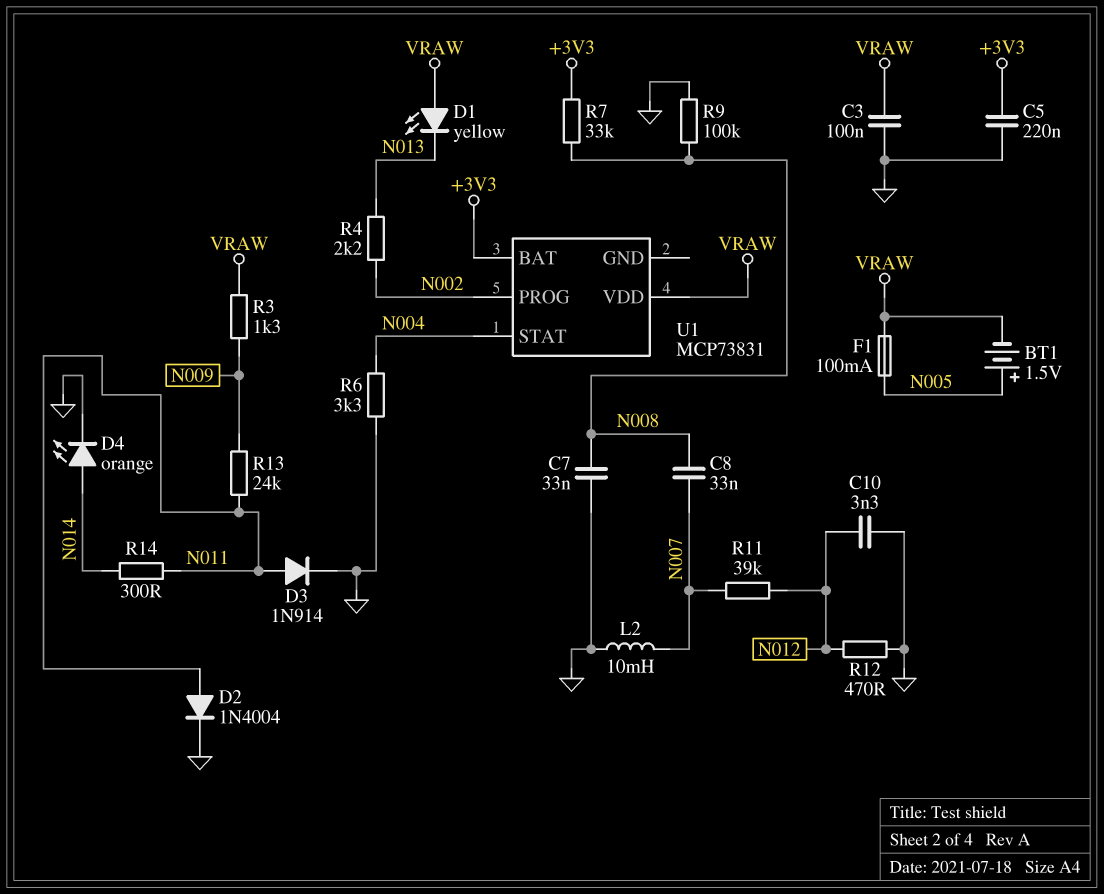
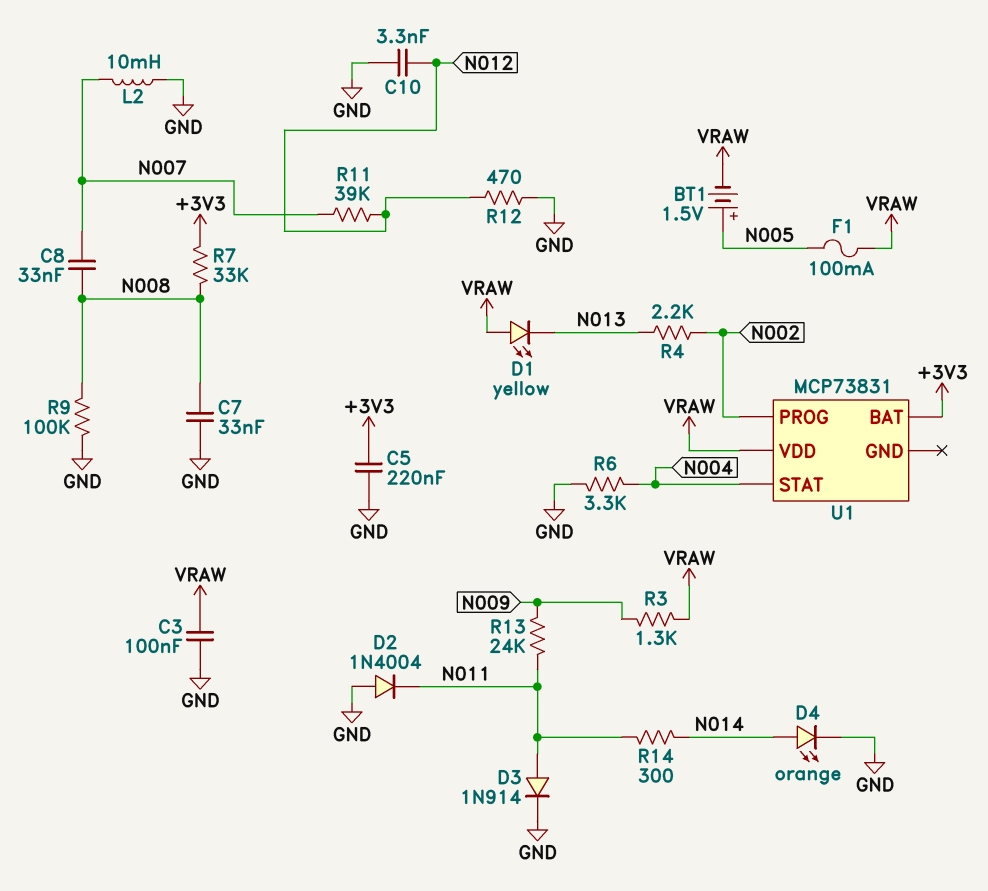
D2: diode 1N4004 (A N011, K GND) -> diode 1N4004 (A GND, K N011)

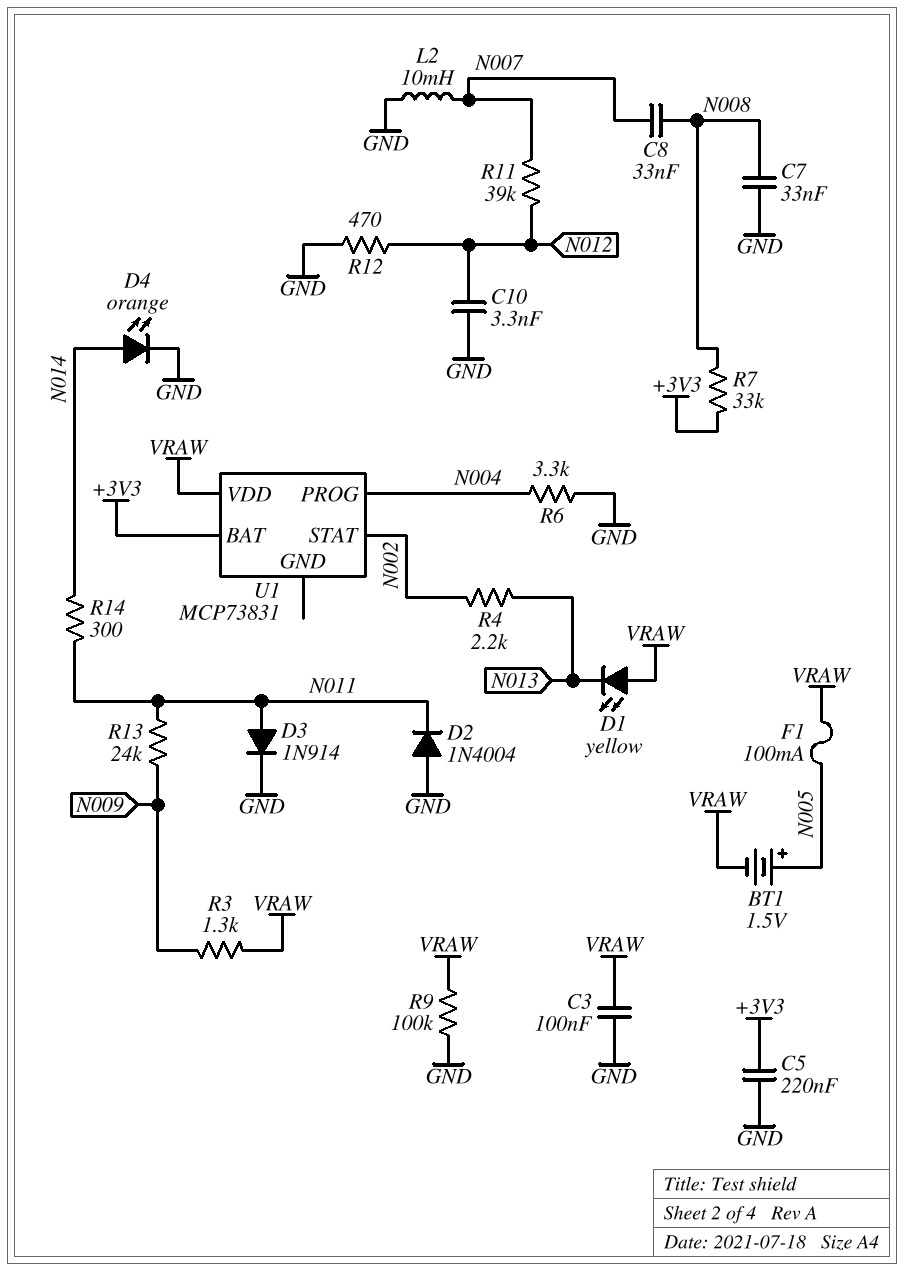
R9: 100k (GND, N008) -> 100k (GND, VRAW)
U1 pin PROG: N002 -> N004
U1 pin STAT: N004 -> N002

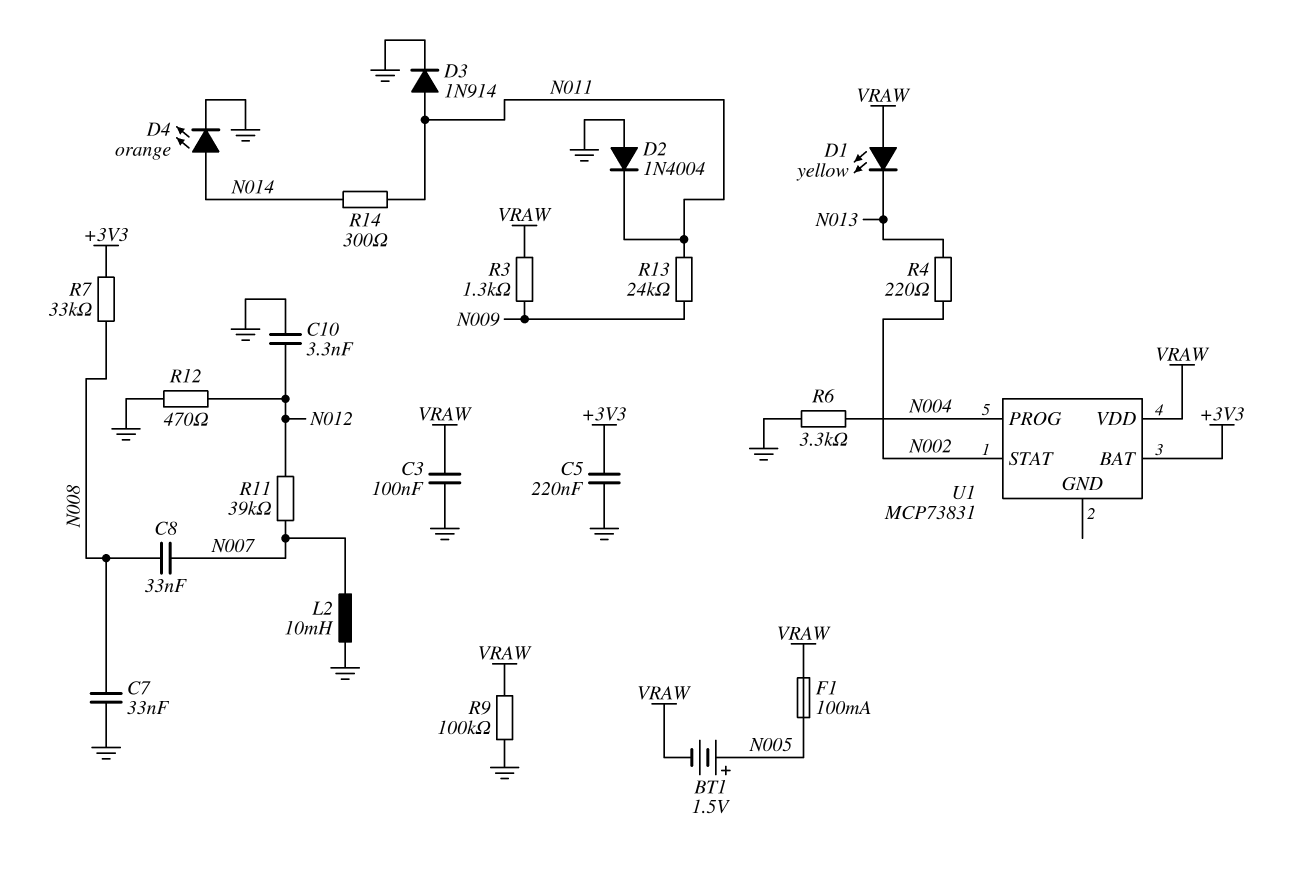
R4: 2.2k (N002, N013) -> 220 (N002, N013)

